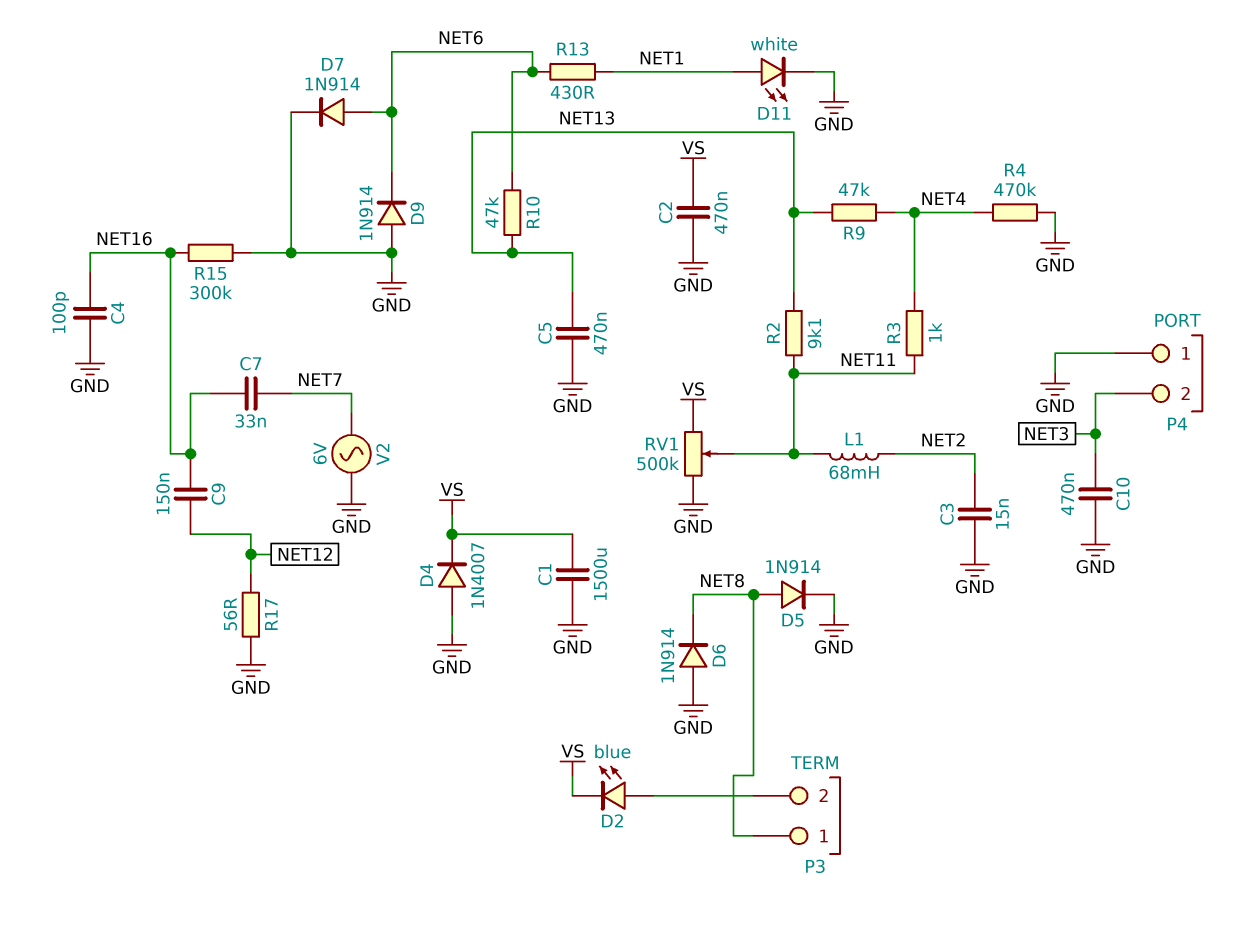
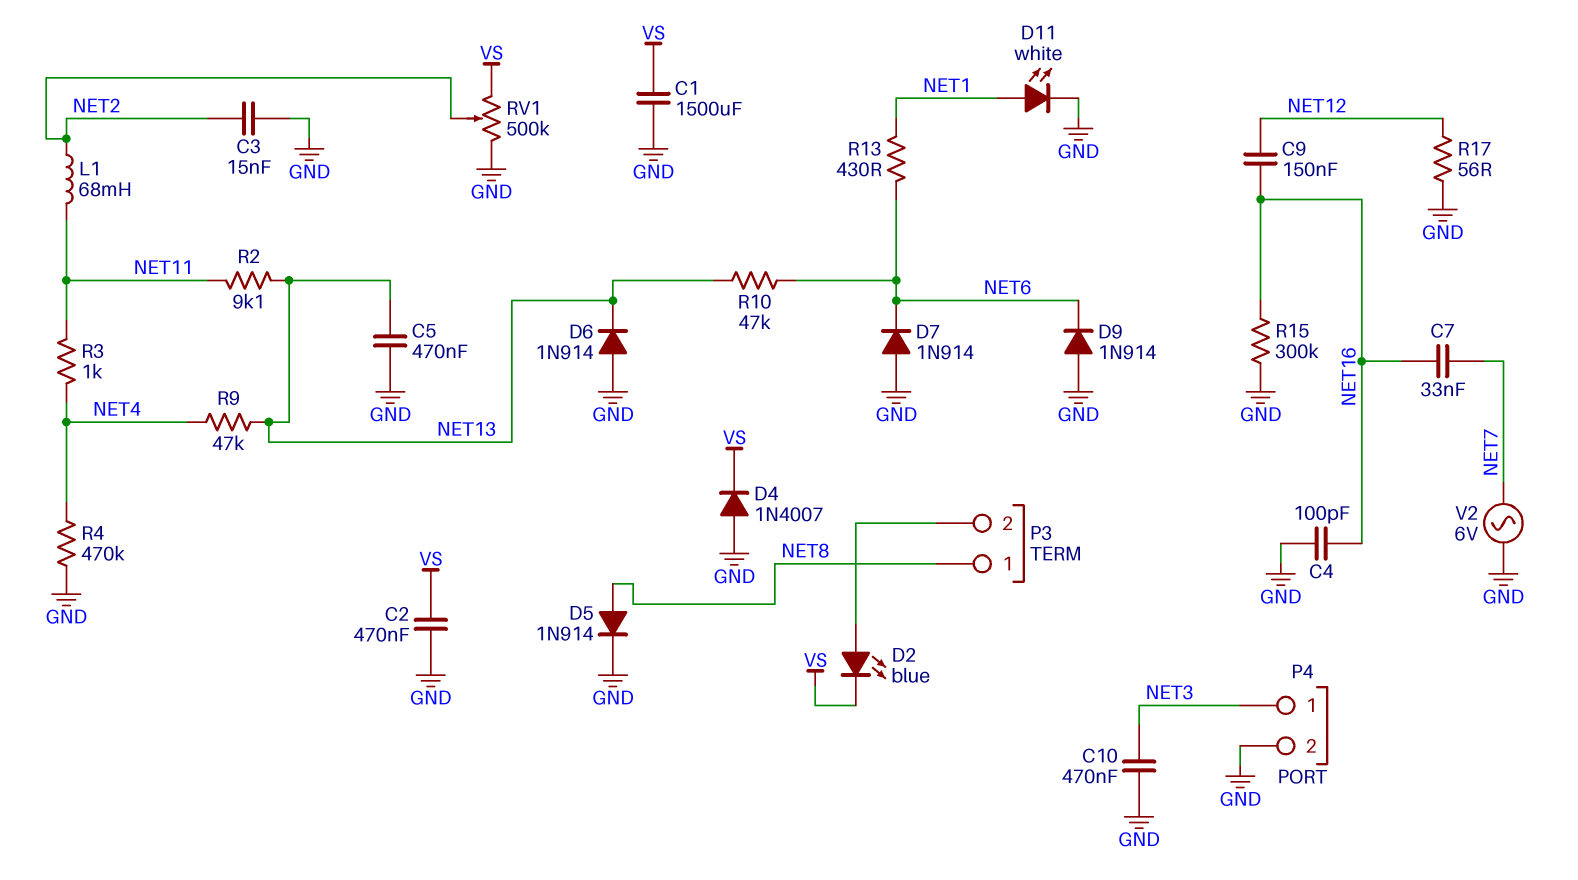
D6: diode 1N914 (A GND, K NET8) -> diode 1N914 (A GND, K NET13)
D7: diode 1N914 (A NET6, K GND) -> diode 1N914 (A GND, K NET6)
P4 pin 1: GND -> NET3
P4 pin 2: NET3 -> GND
RV1: 500k (GND, VS, wiper NET11) -> 500k (GND, VS, wiper NET2)

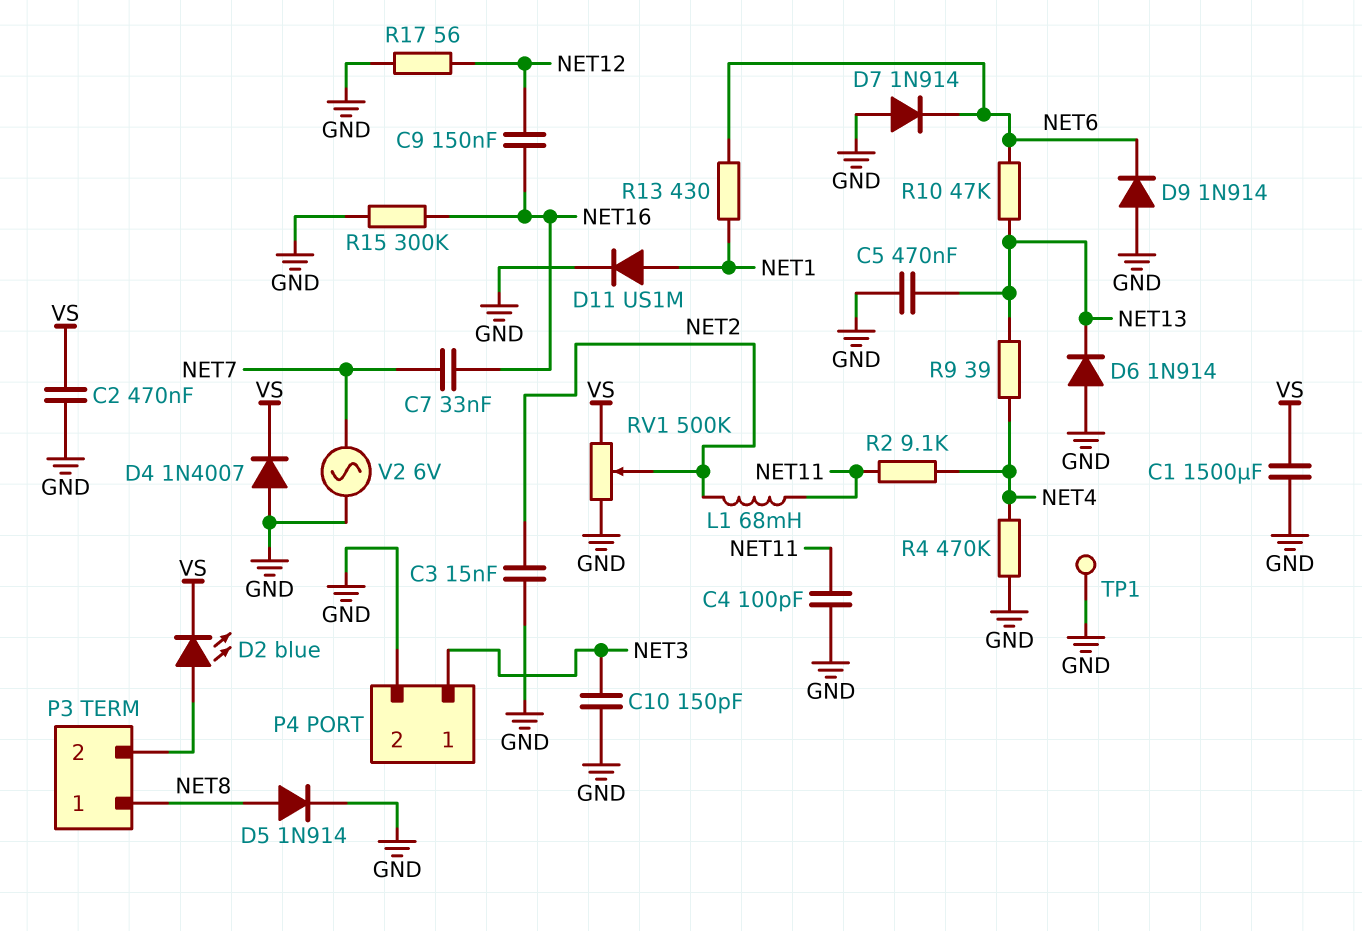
C4: 100pF (GND, NET16) -> 100pF (GND, NET11)
C10: 470nF (GND, NET3) -> 150pF (GND, NET3)
D11: LED white (A NET1, K GND) -> diode US1M (A NET1, K GND)
R2: 9.1k (NET11, NET13) -> 9.1k (NET4, NET11)
R3: 1k (NET4, NET11) -> none
R9: 47k (NET4, NET13) -> 39 (NET4, NET13)
TP1: none -> test point (GND)

